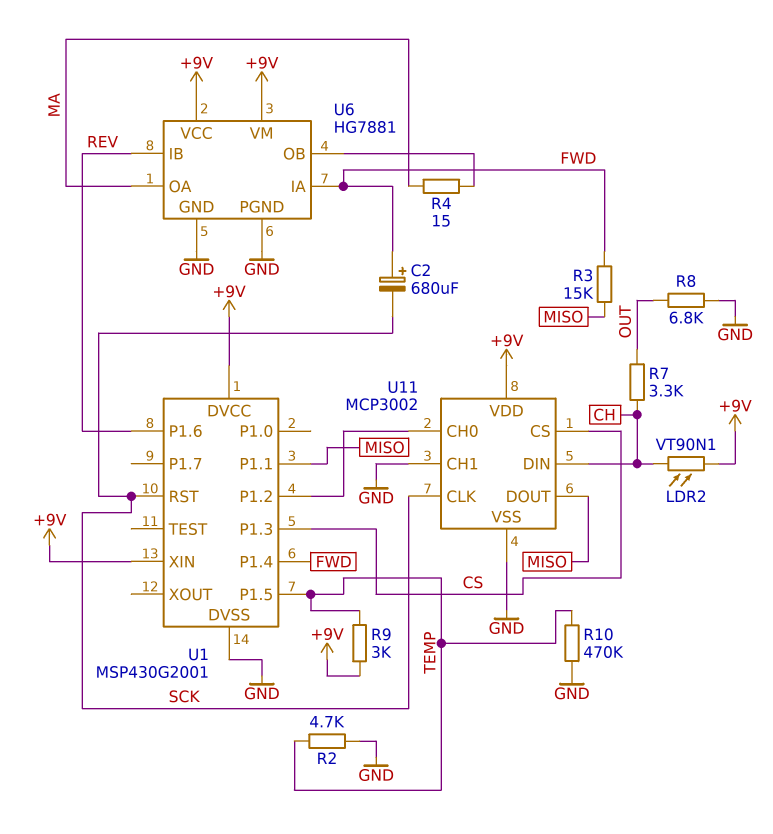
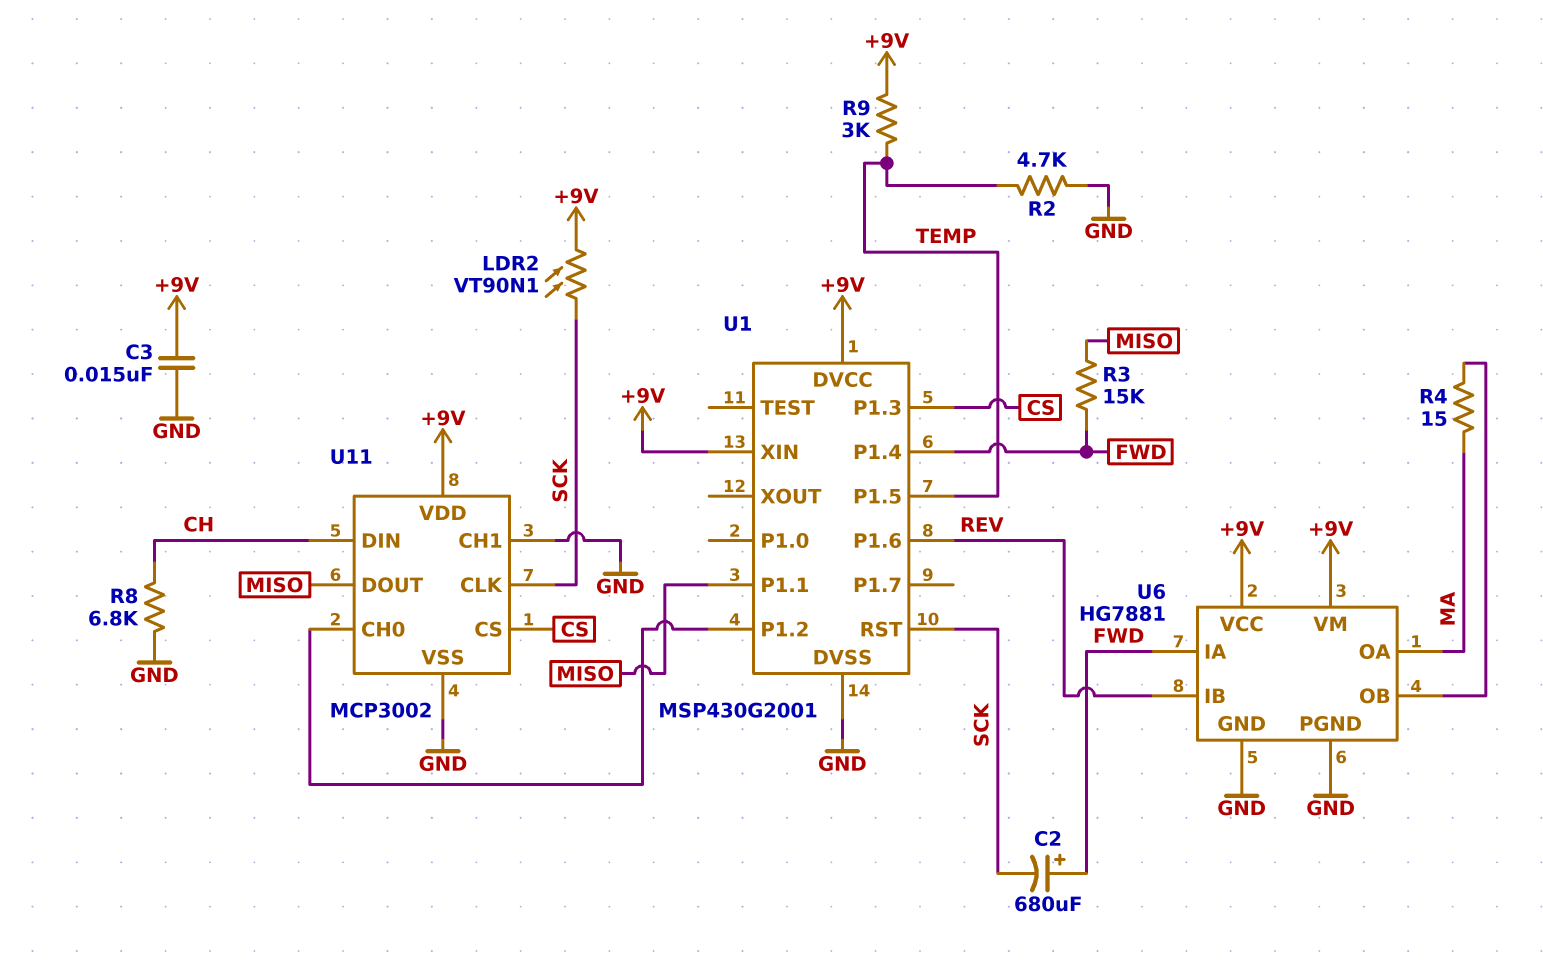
C3: none -> 15nF (+9V, GND)
LDR2: VT90N1 (+9V, CH) -> VT90N1 (+9V, SCK)
R7: 3.3k (CH, OUT) -> none
R8: 6.8k (GND, OUT) -> 6.8k (CH, GND)
R10: 470k (GND, TEMP) -> none

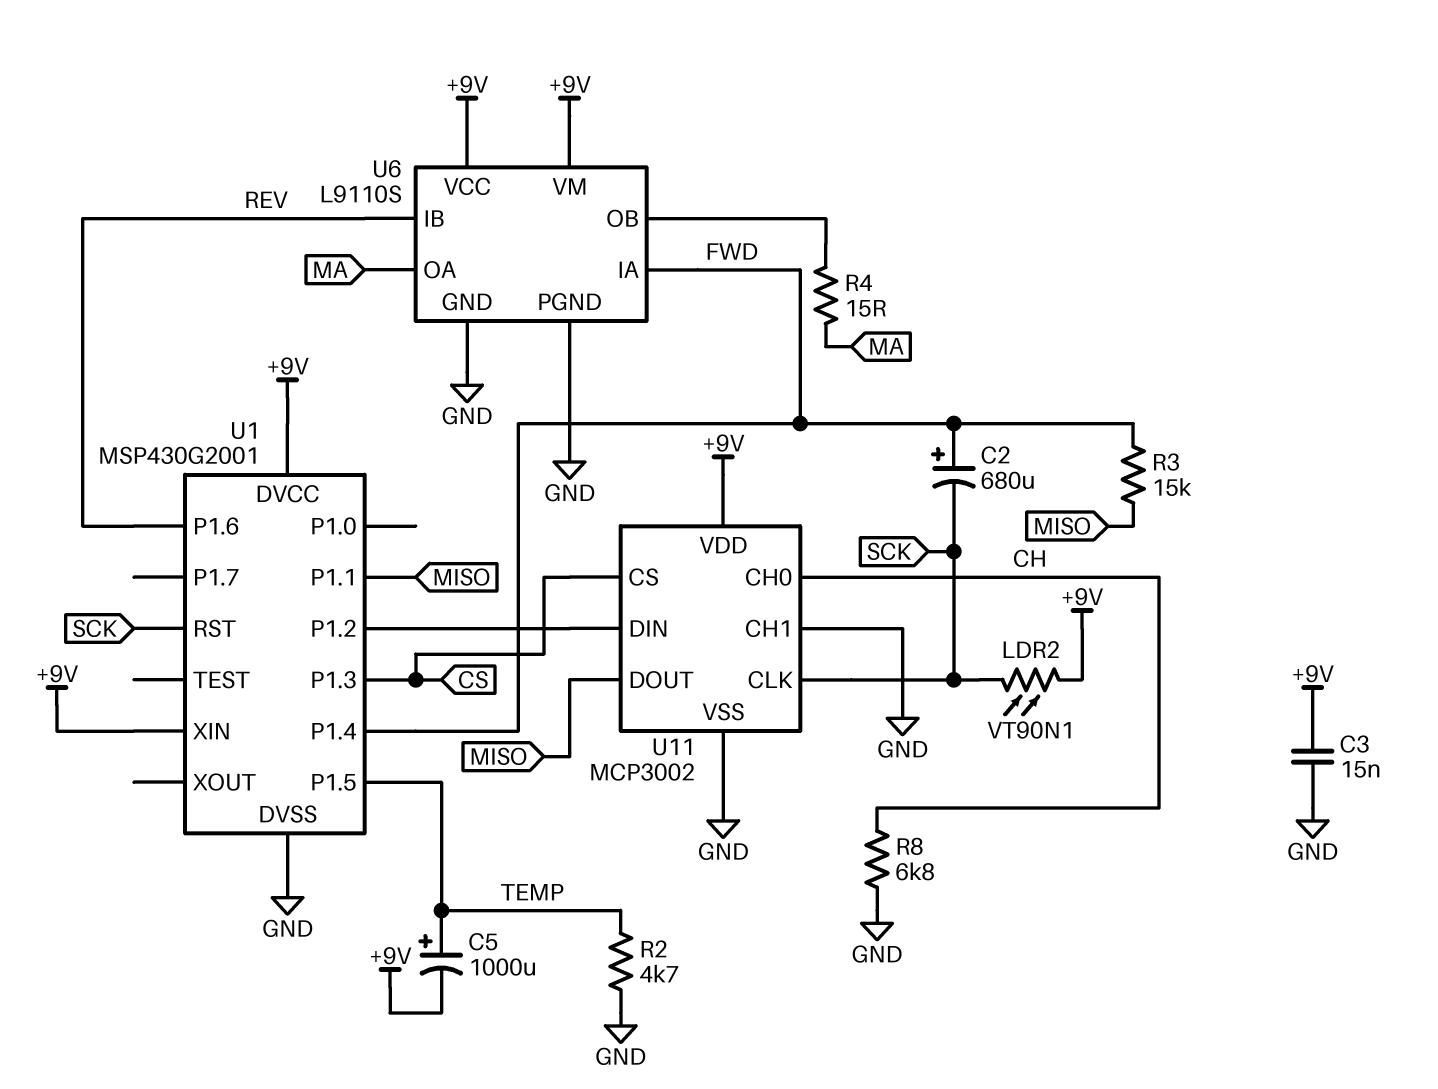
C5: none -> 1000uF (plus TEMP, minus +9V)
R9: 3k (+9V, TEMP) -> none
U6: HG7881 -> L9110S
U11 pin CH0: U1/P1.2 -> CH
U11 pin DIN: CH -> U1/P1.2

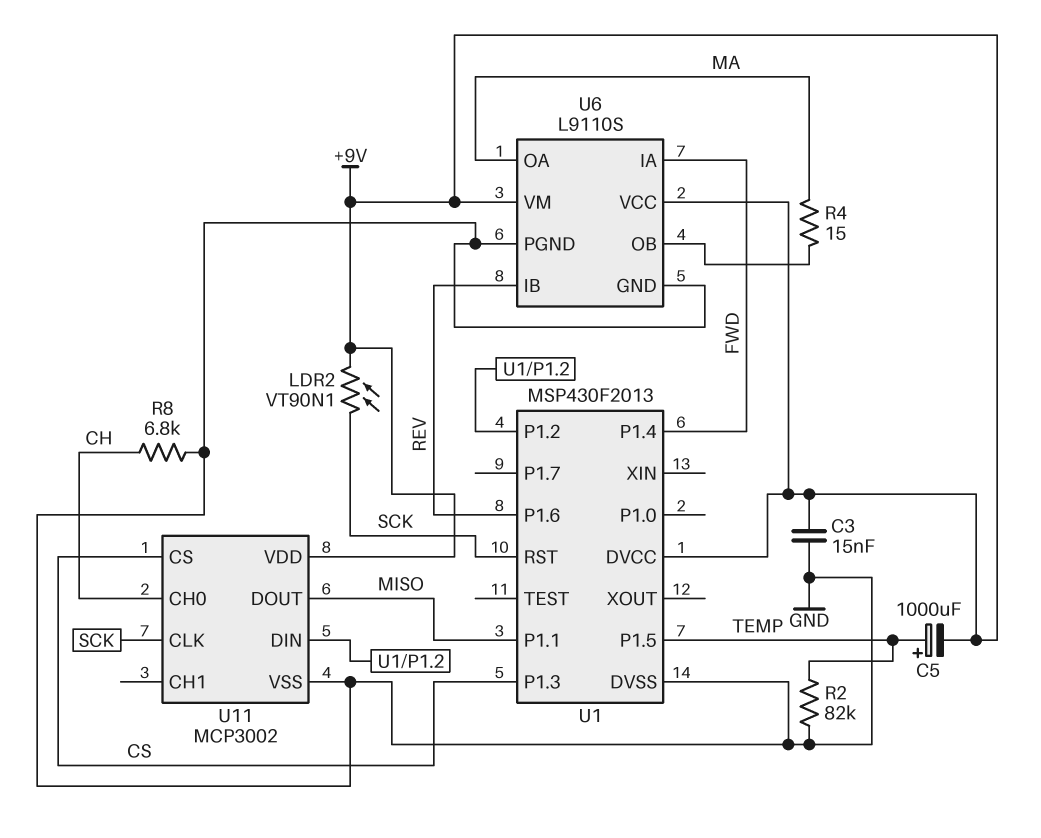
C2: 680uF (plus FWD, minus SCK) -> none
R2: 4.7k (GND, TEMP) -> 82k (GND, TEMP)
R3: 15k (FWD, MISO) -> none
U1: MSP430G2001 -> MSP430F2013
U1 pin XIN: +9V -> none
U11 pin CH1: GND -> none

